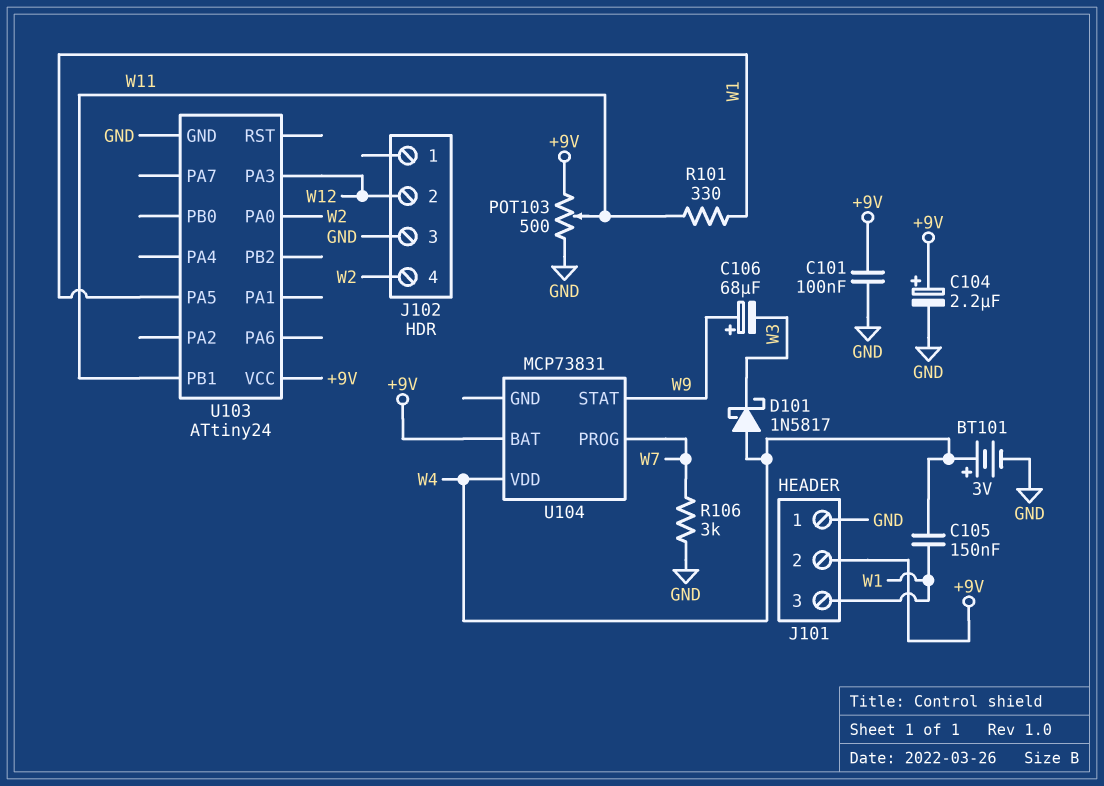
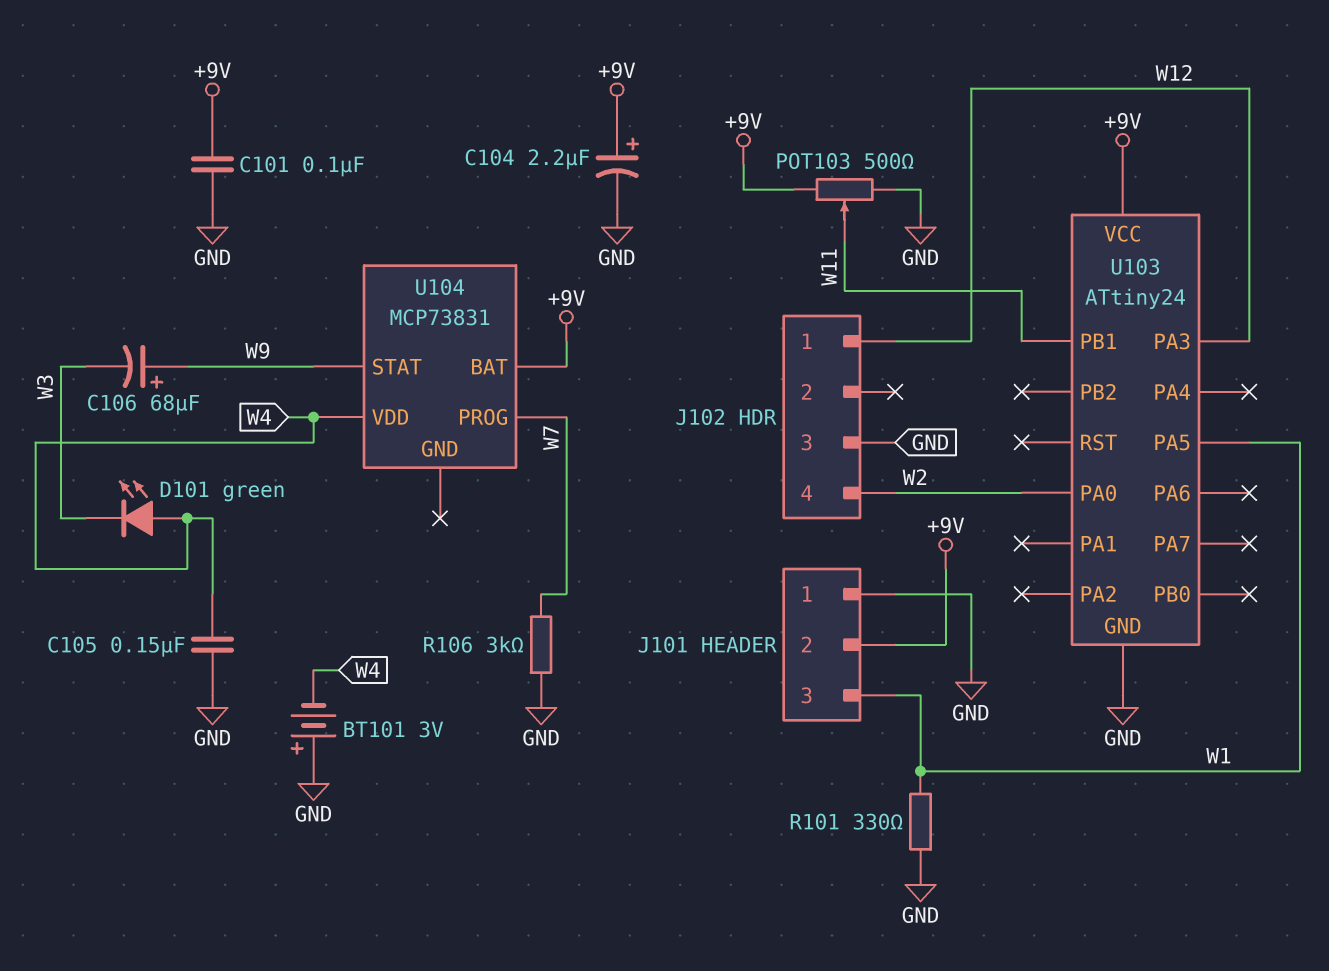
BT101: 3V (plus W4, minus GND) -> 3V (plus GND, minus W4)
C105: 150nF (W1, W4) -> 150nF (GND, W4)
D101: schottky 1N5817 (A W4, K W3) -> LED green (A W4, K W3)
J102 pin 1: none -> W12
J102 pin 2: W12 -> none
R101: 330 (W1, W11) -> 330 (GND, W1)

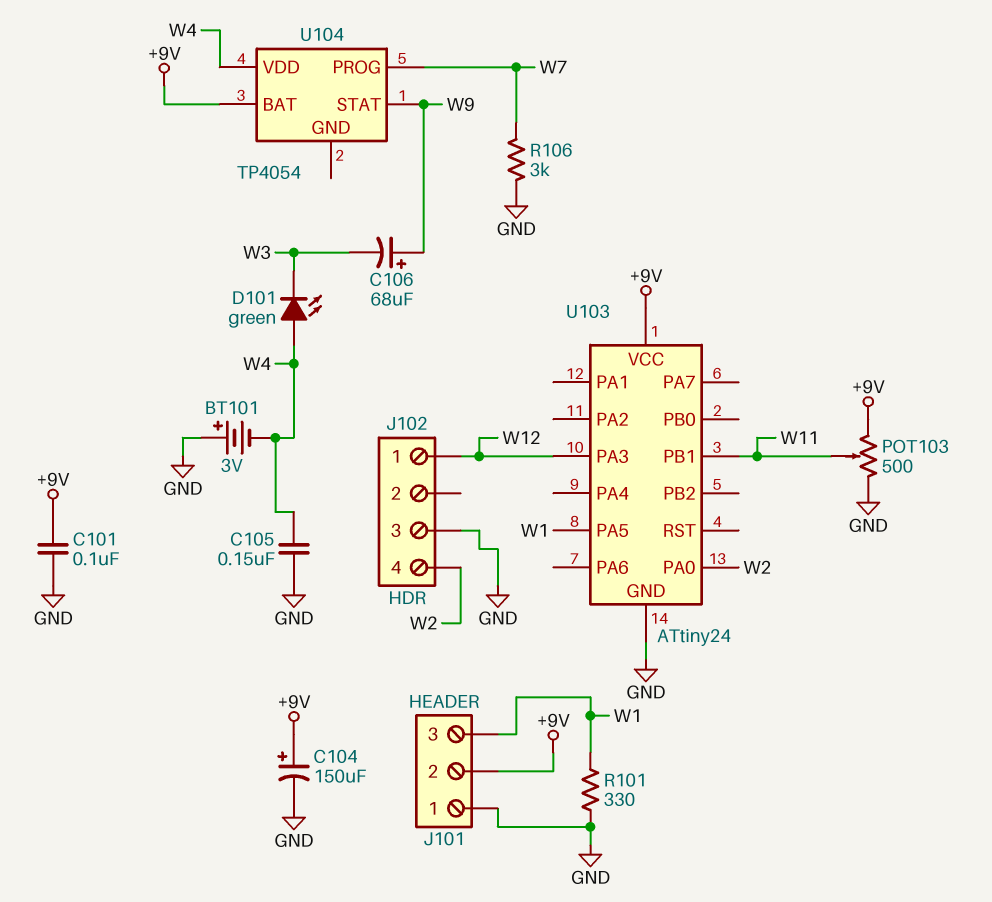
C104: 2.2uF (plus +9V, minus GND) -> 150uF (plus +9V, minus GND)
U104: MCP73831 -> TP4054

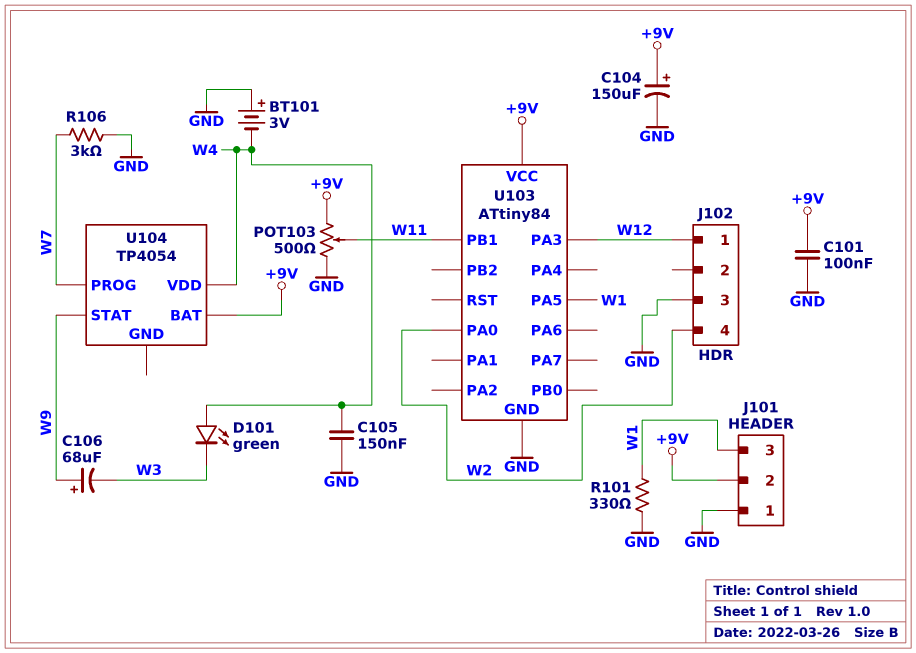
U103: ATtiny24 -> ATtiny84

